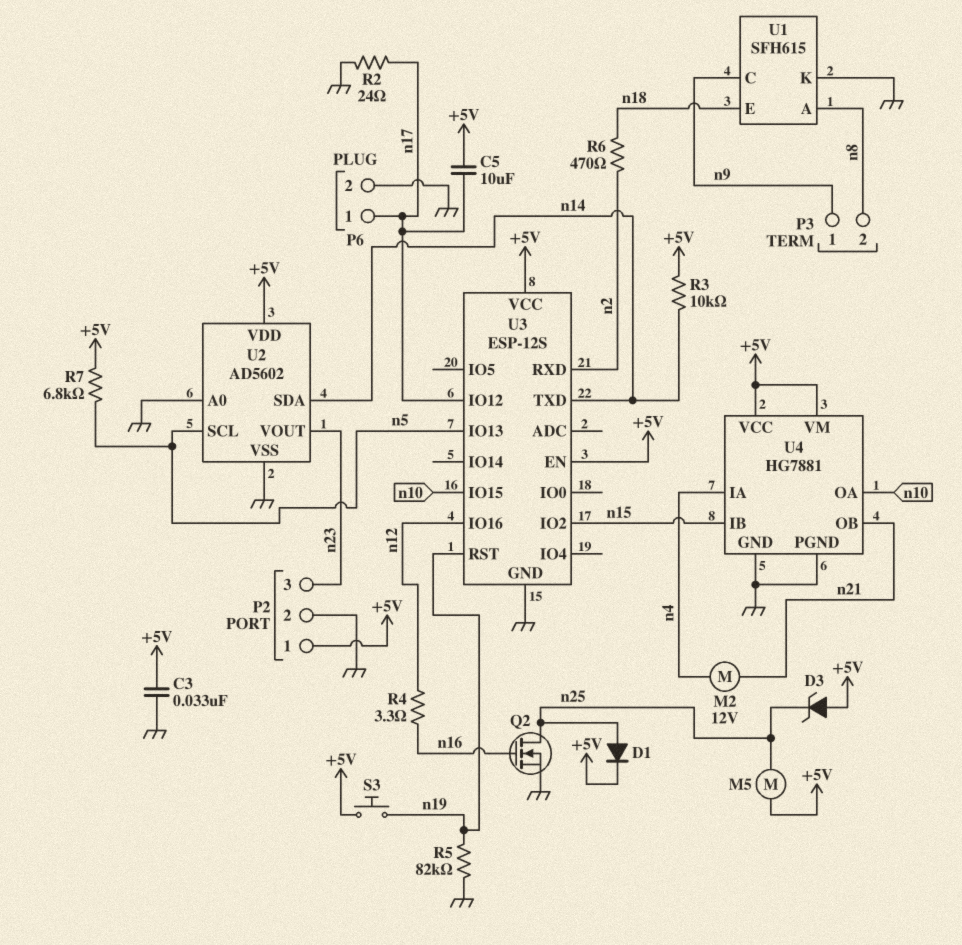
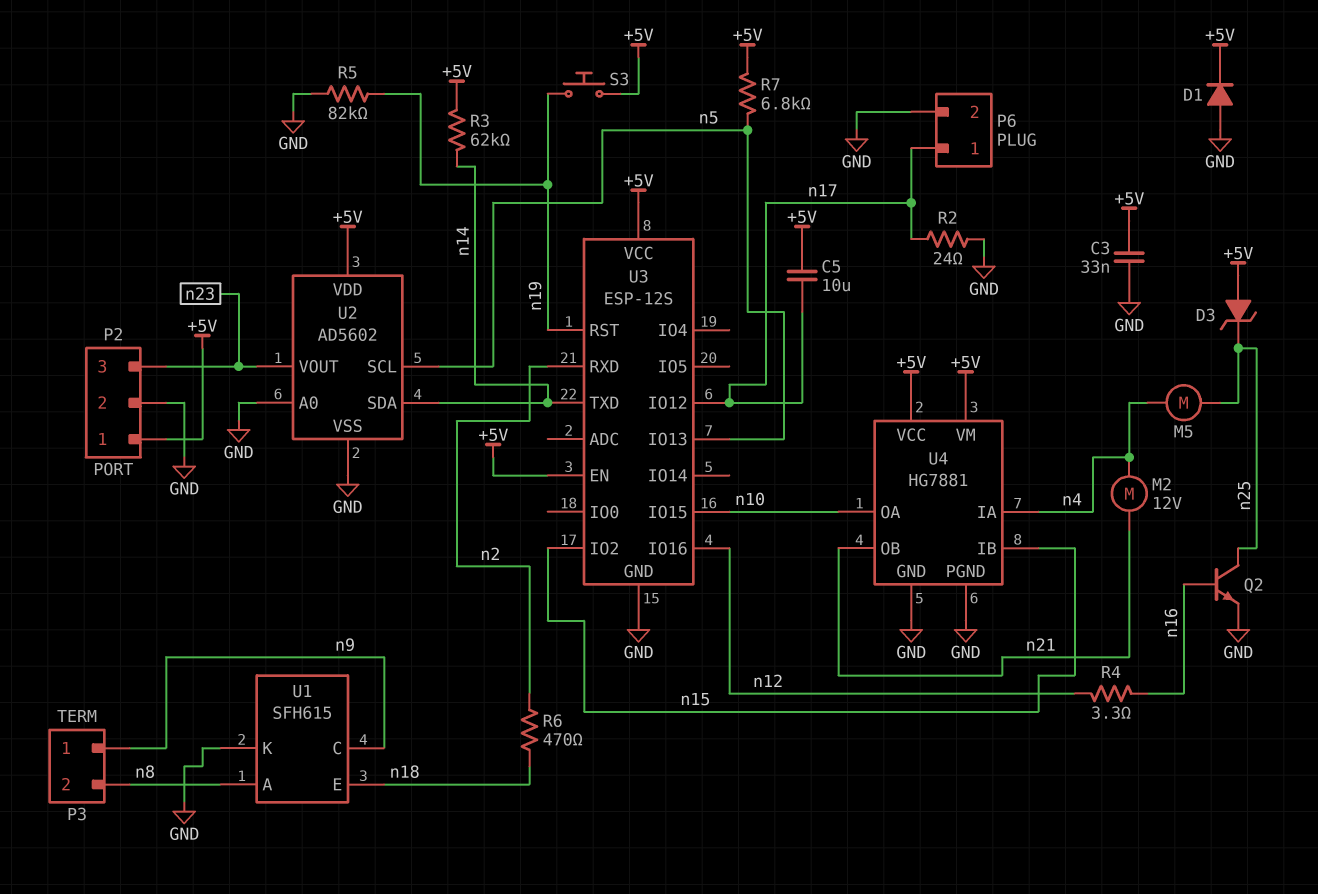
D1: diode (A n25, K +5V) -> diode (A GND, K +5V)
M5: motor (+5V, n25) -> motor (n4, n25)
Q2: NMOS (G n16, D n25, S GND) -> NPN (B n16, C n25, E GND)
R3: 10k (+5V, n14) -> 62k (+5V, n14)

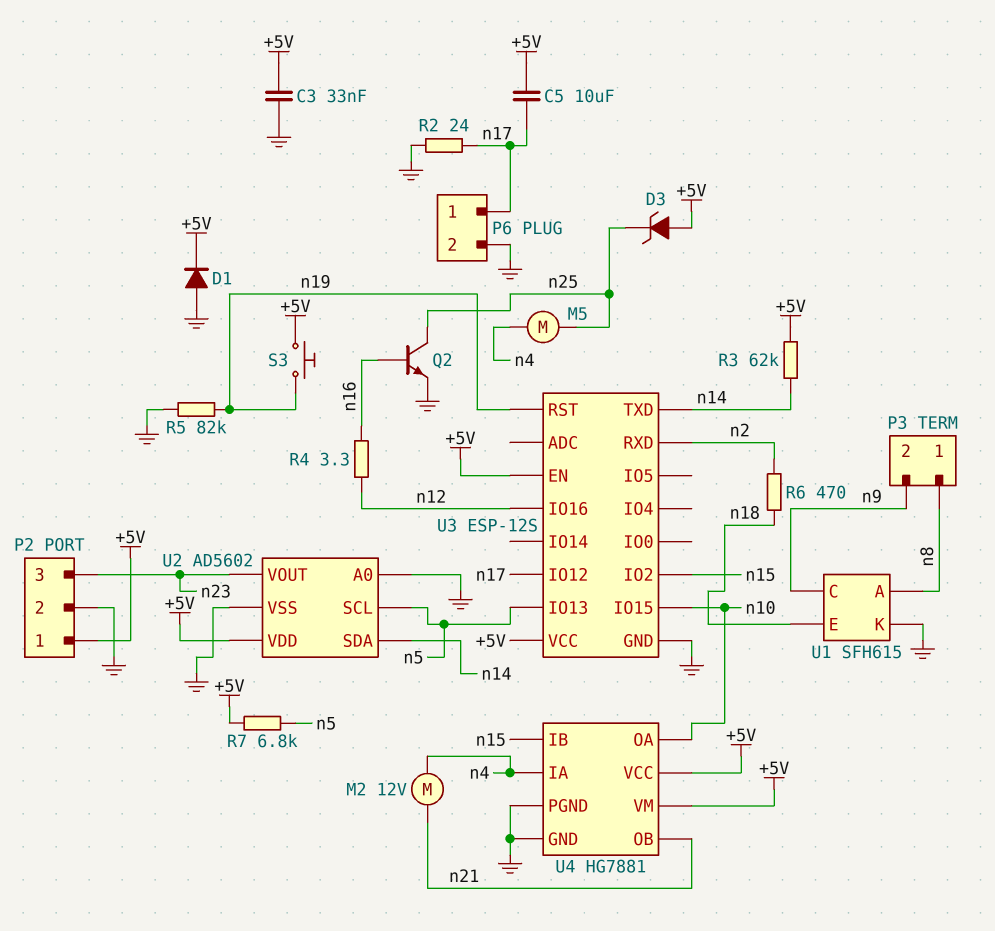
P3 pin 1: n9 -> n8
P3 pin 2: n8 -> n9

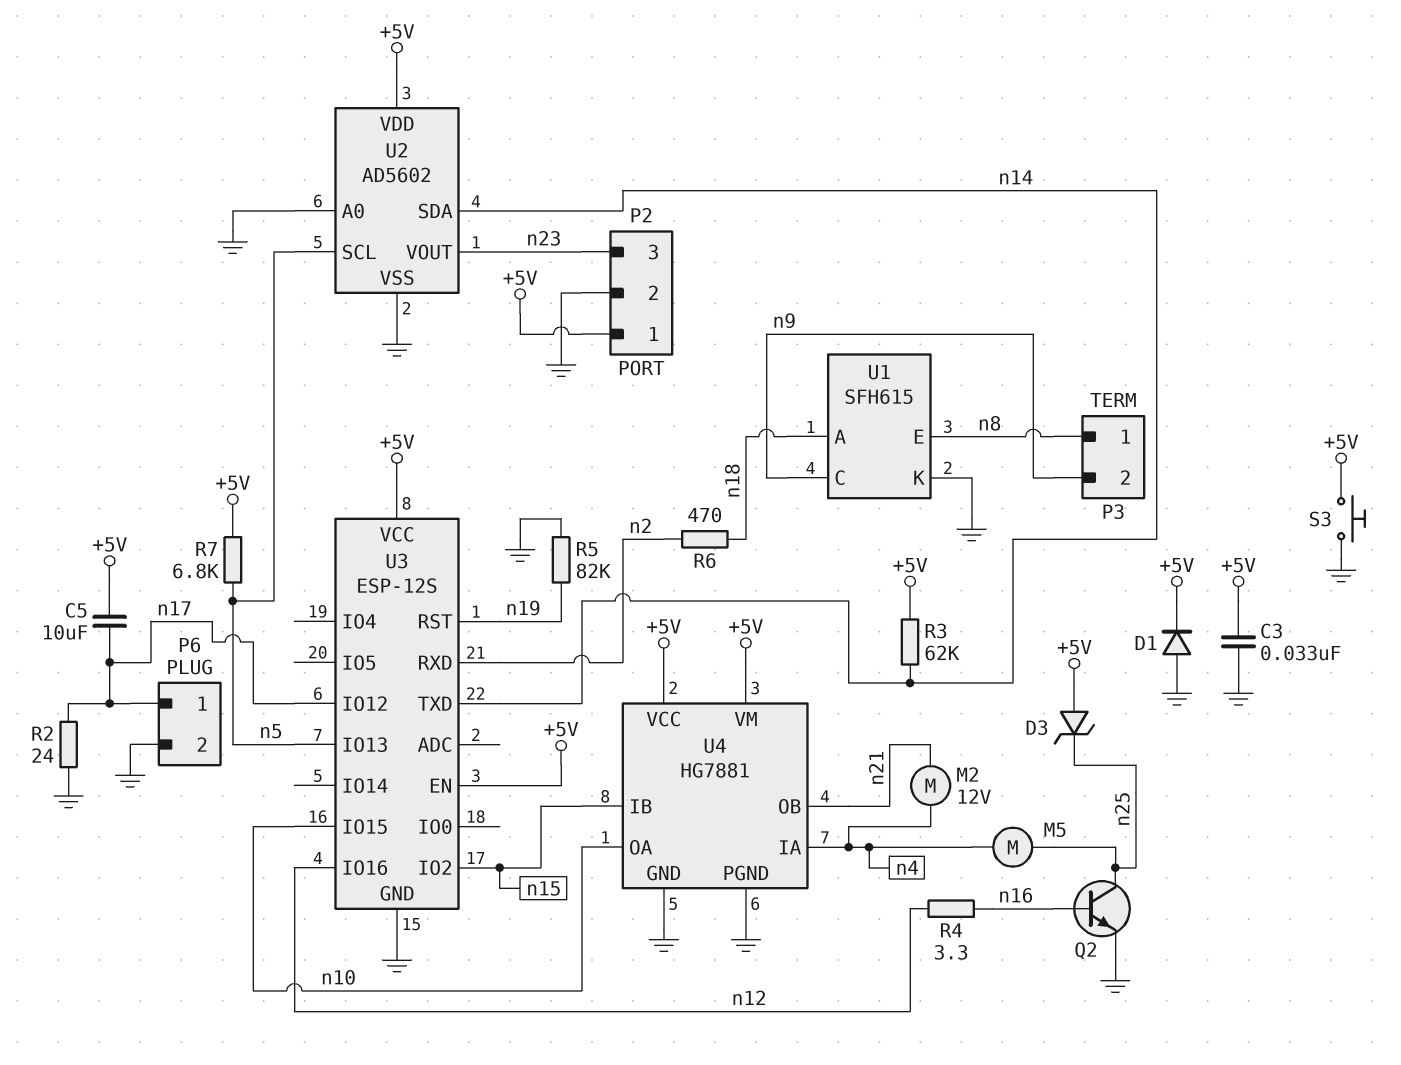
S3: button (+5V, n19) -> button (+5V, GND)
U1 pin A: n8 -> n18
U1 pin E: n18 -> n8

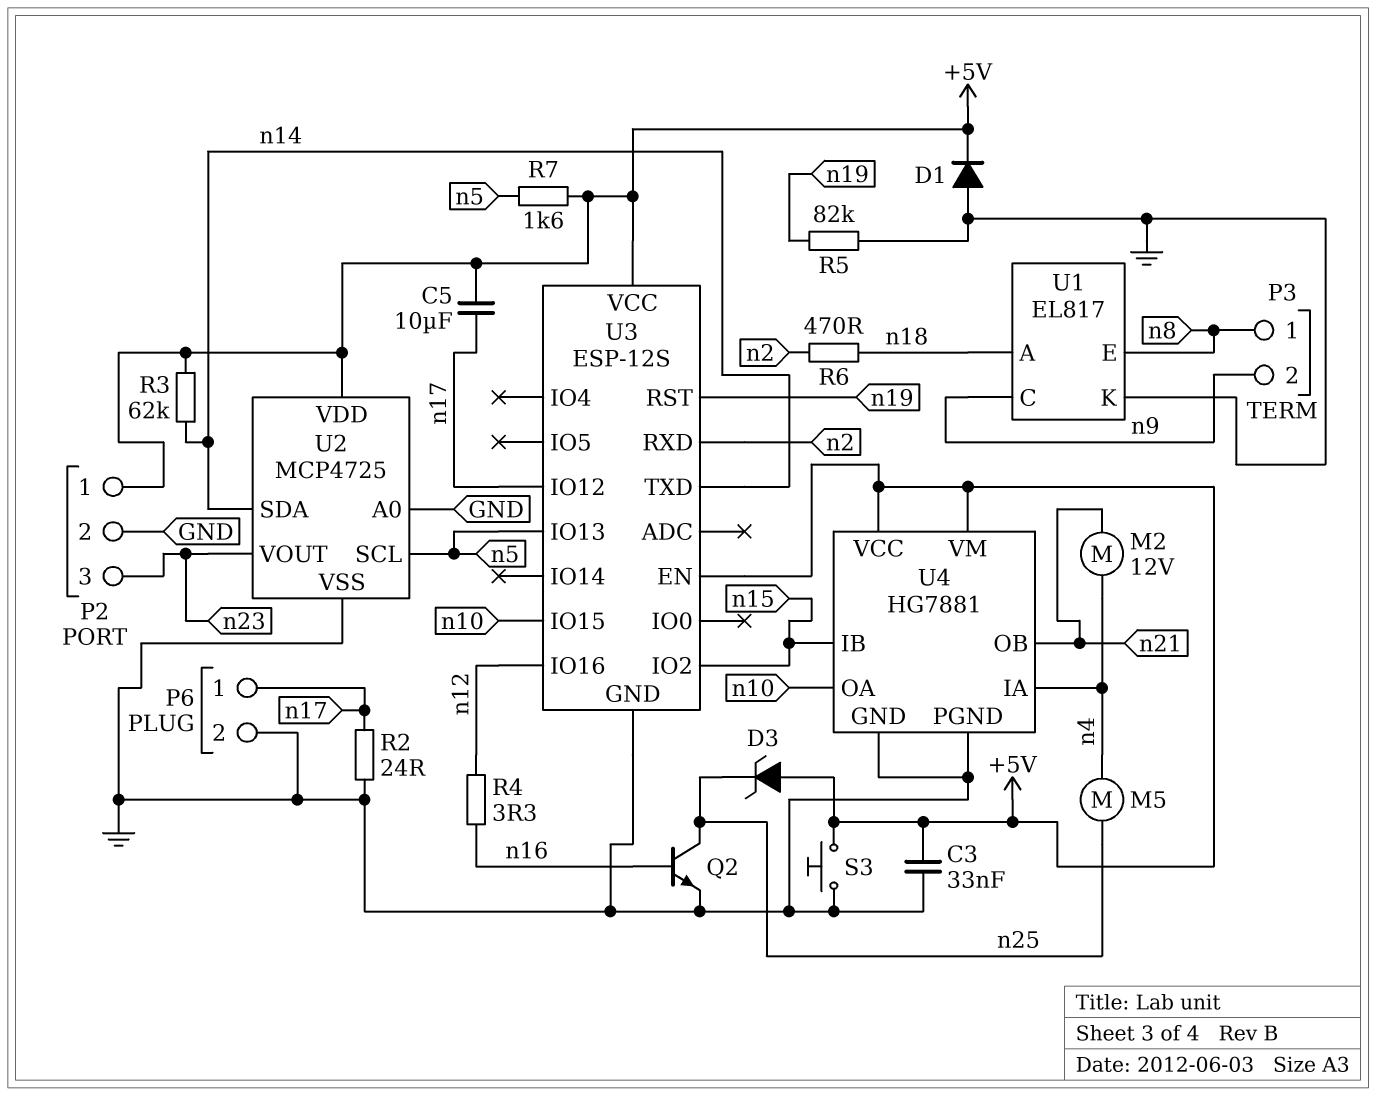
R7: 6.8k (+5V, n5) -> 1.6k (+5V, n5)
U1: SFH615 -> EL817
U2: AD5602 -> MCP4725

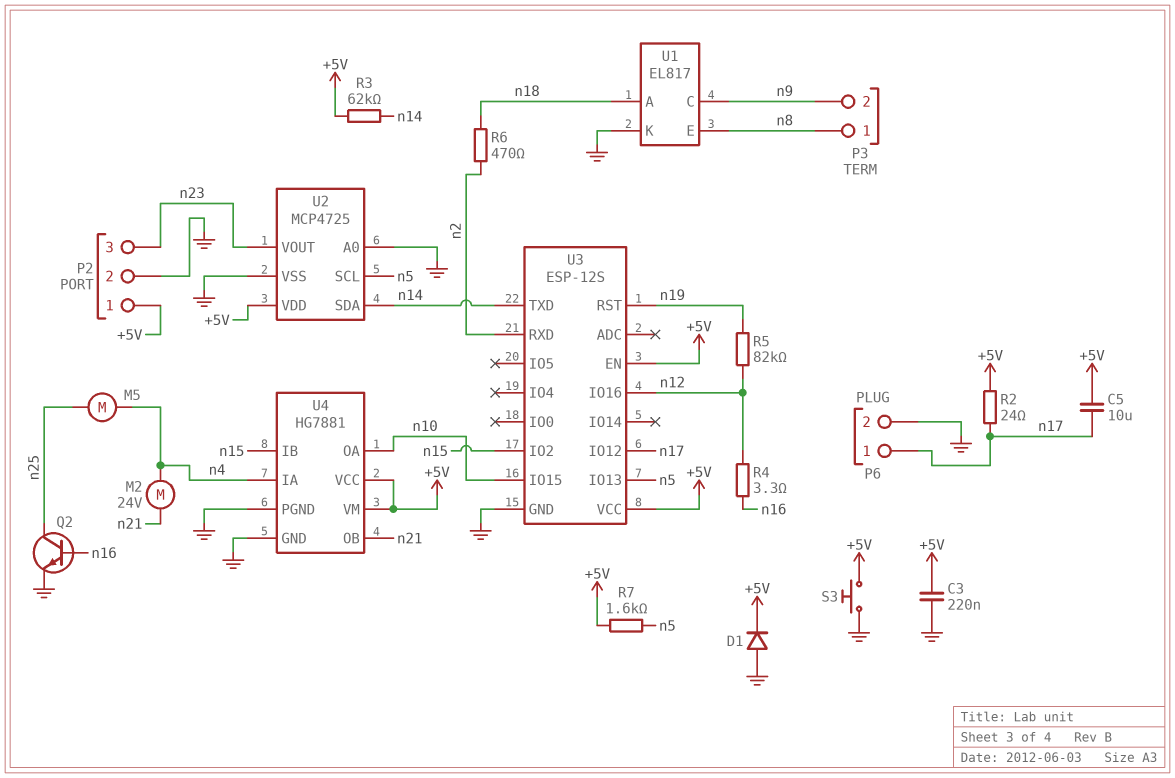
C3: 33nF (+5V, GND) -> 220nF (+5V, GND)
D3: zener (A +5V, K n25) -> none
M2: motor 12V (n4, n21) -> motor 24V (n4, n21)
R2: 24 (GND, n17) -> 24 (+5V, n17)
R5: 82k (GND, n19) -> 82k (n12, n19)

